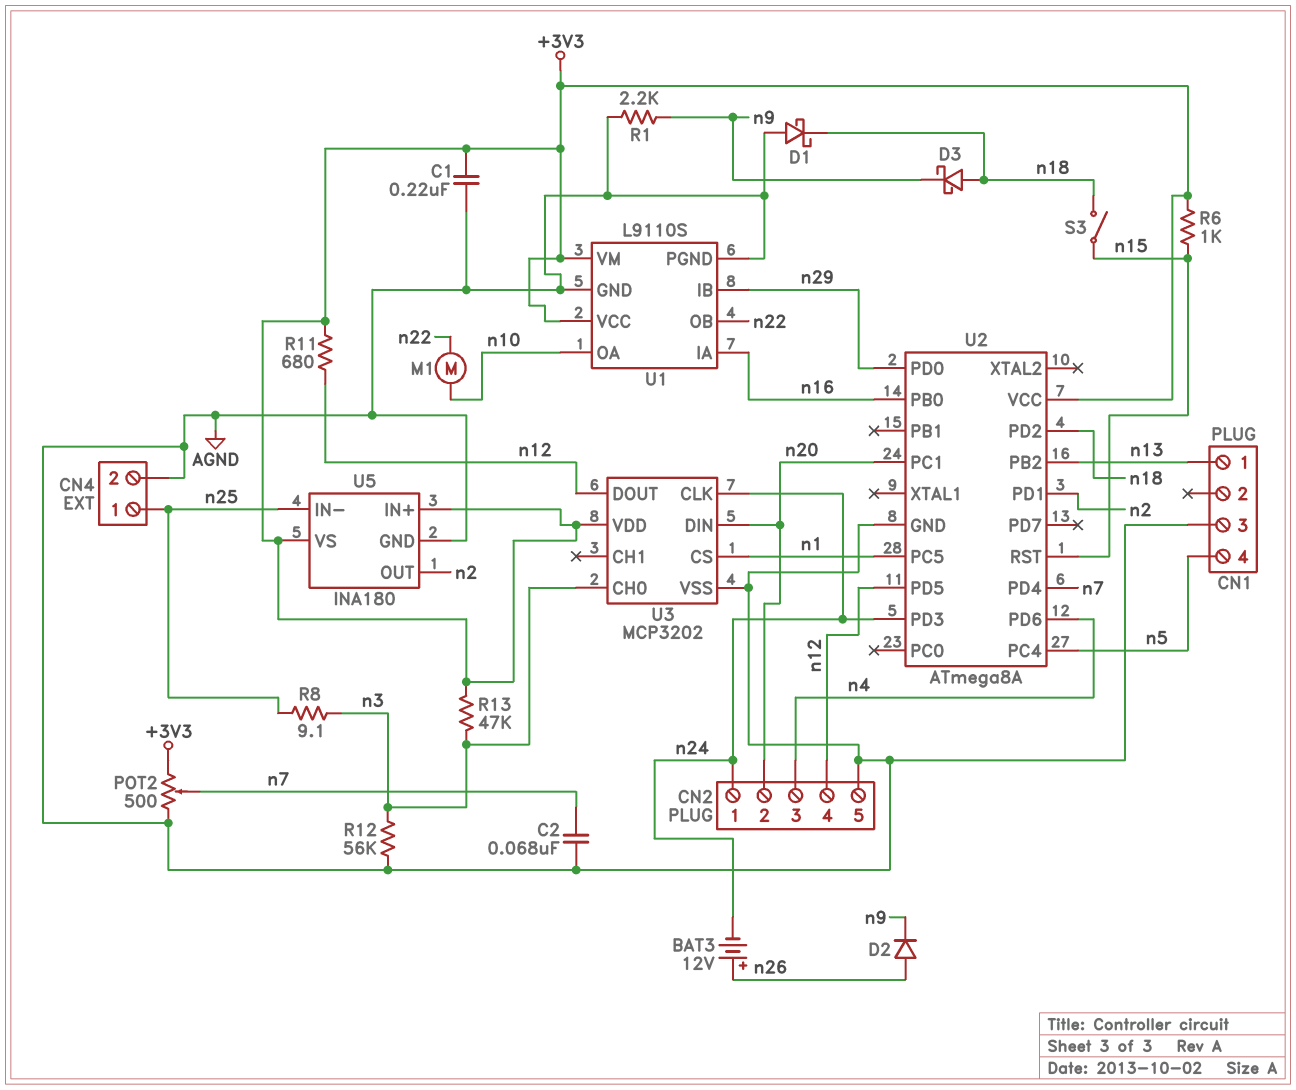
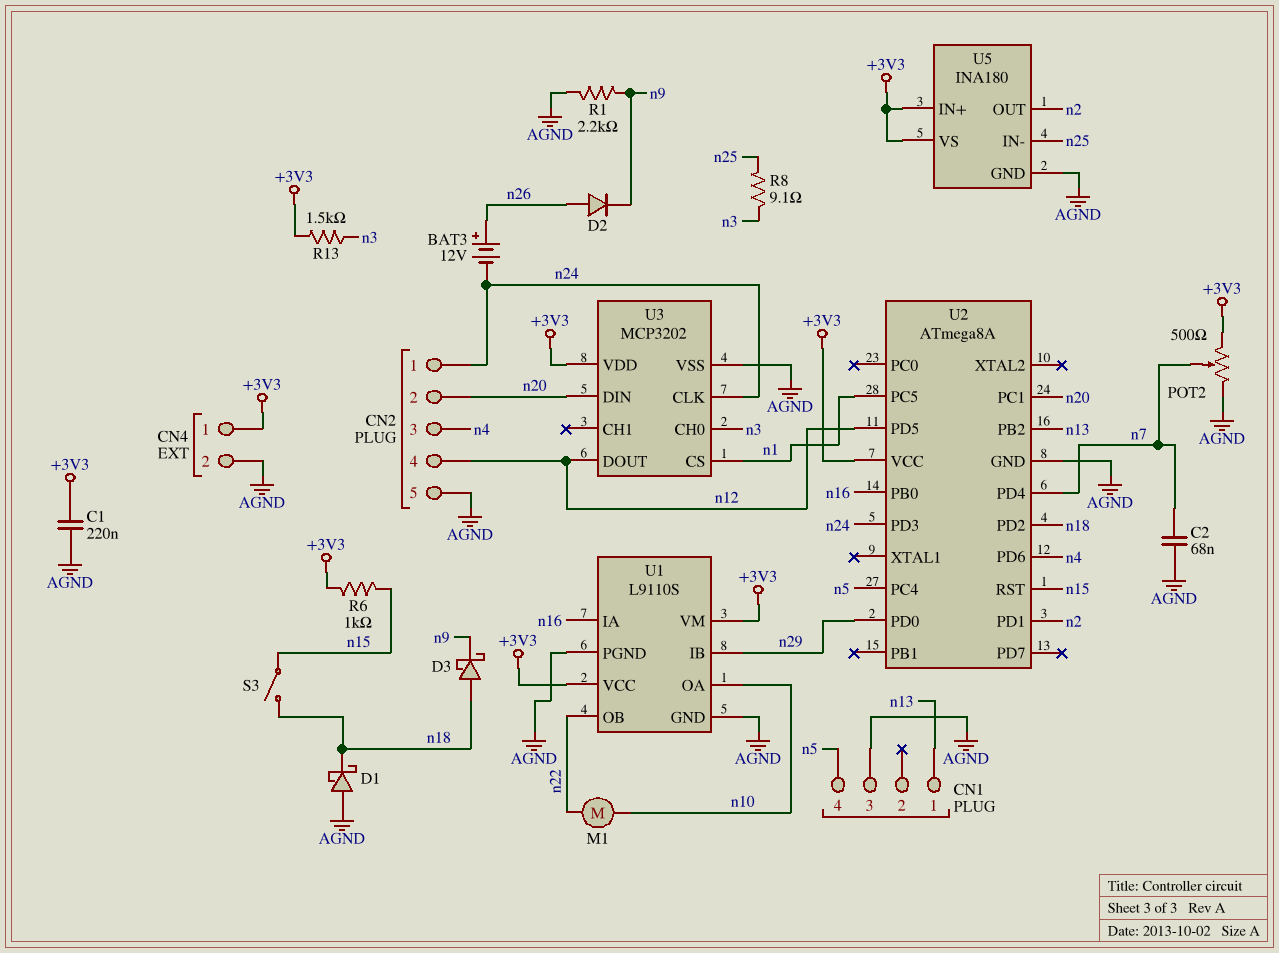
CN4 pin 1: n25 -> +3V3
R11: 680 (+3V3, n12) -> none
R12: 56k (AGND, n3) -> none
R13: 47k (+3V3, n3) -> 1.5k (+3V3, n3)

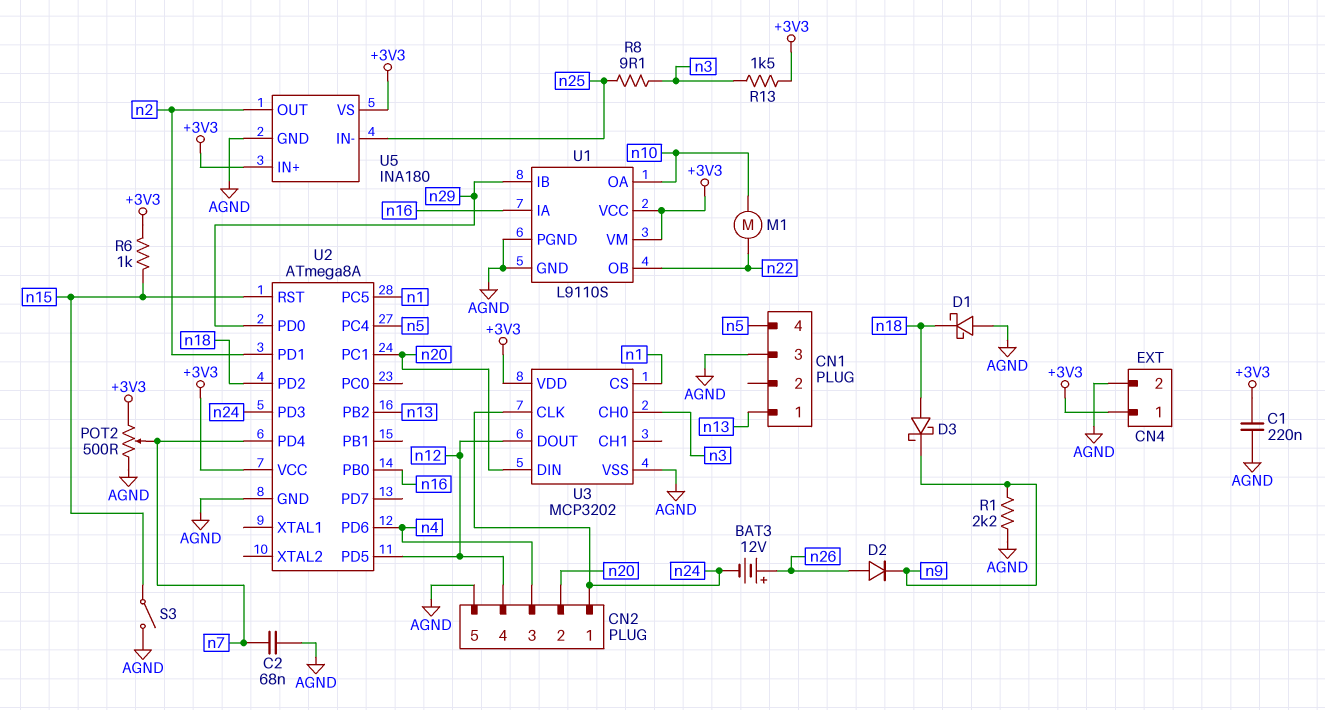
S3: switch (n15, n18) -> switch (AGND, n15)

